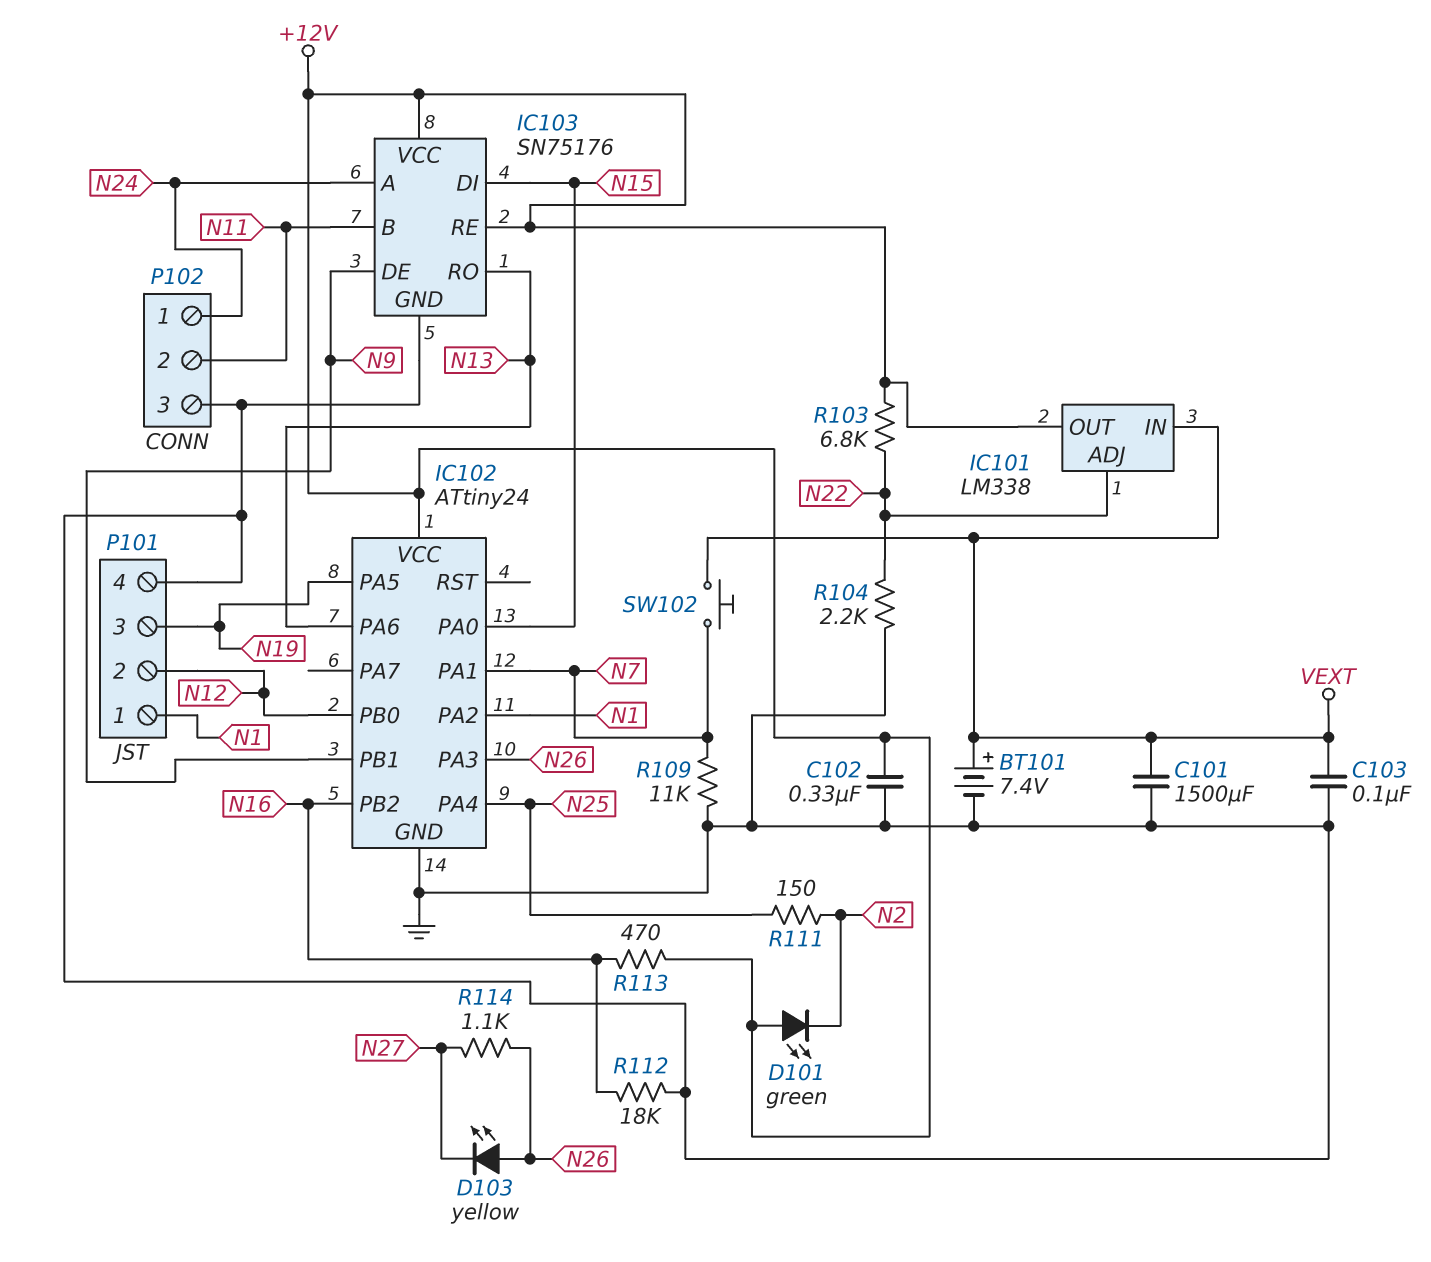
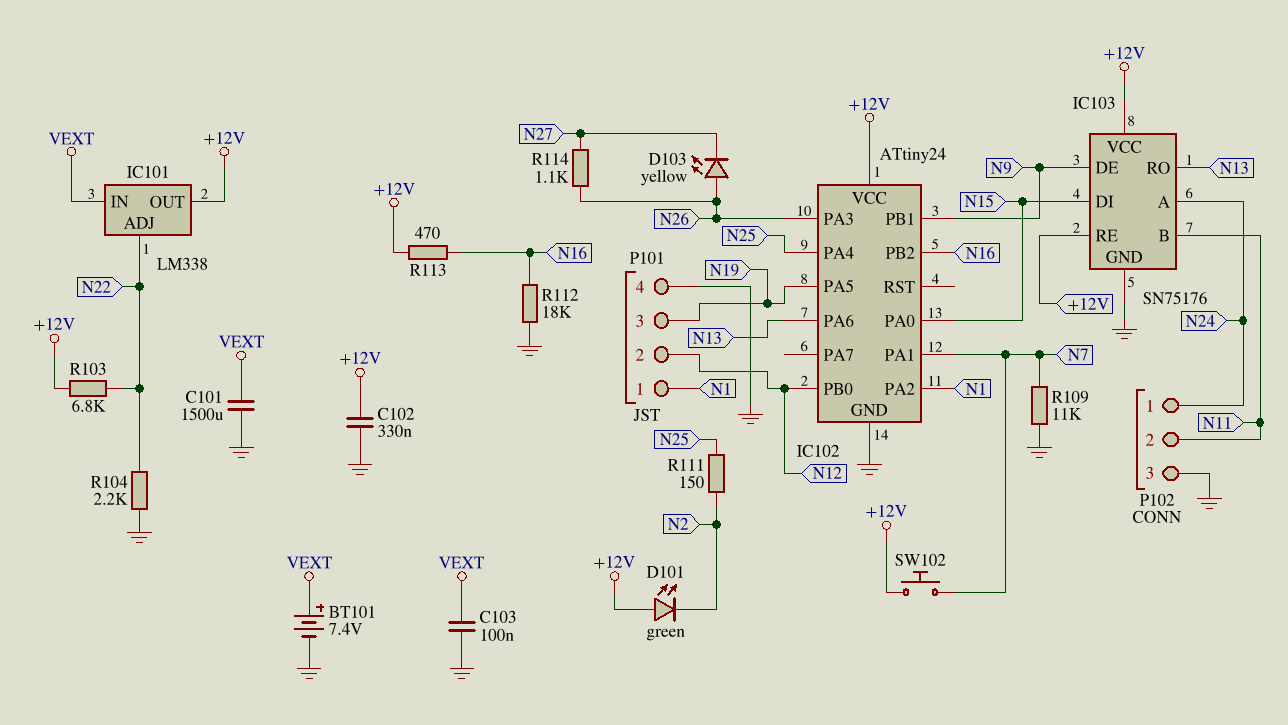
SW102: button (N7, VEXT) -> button (+12V, N7)

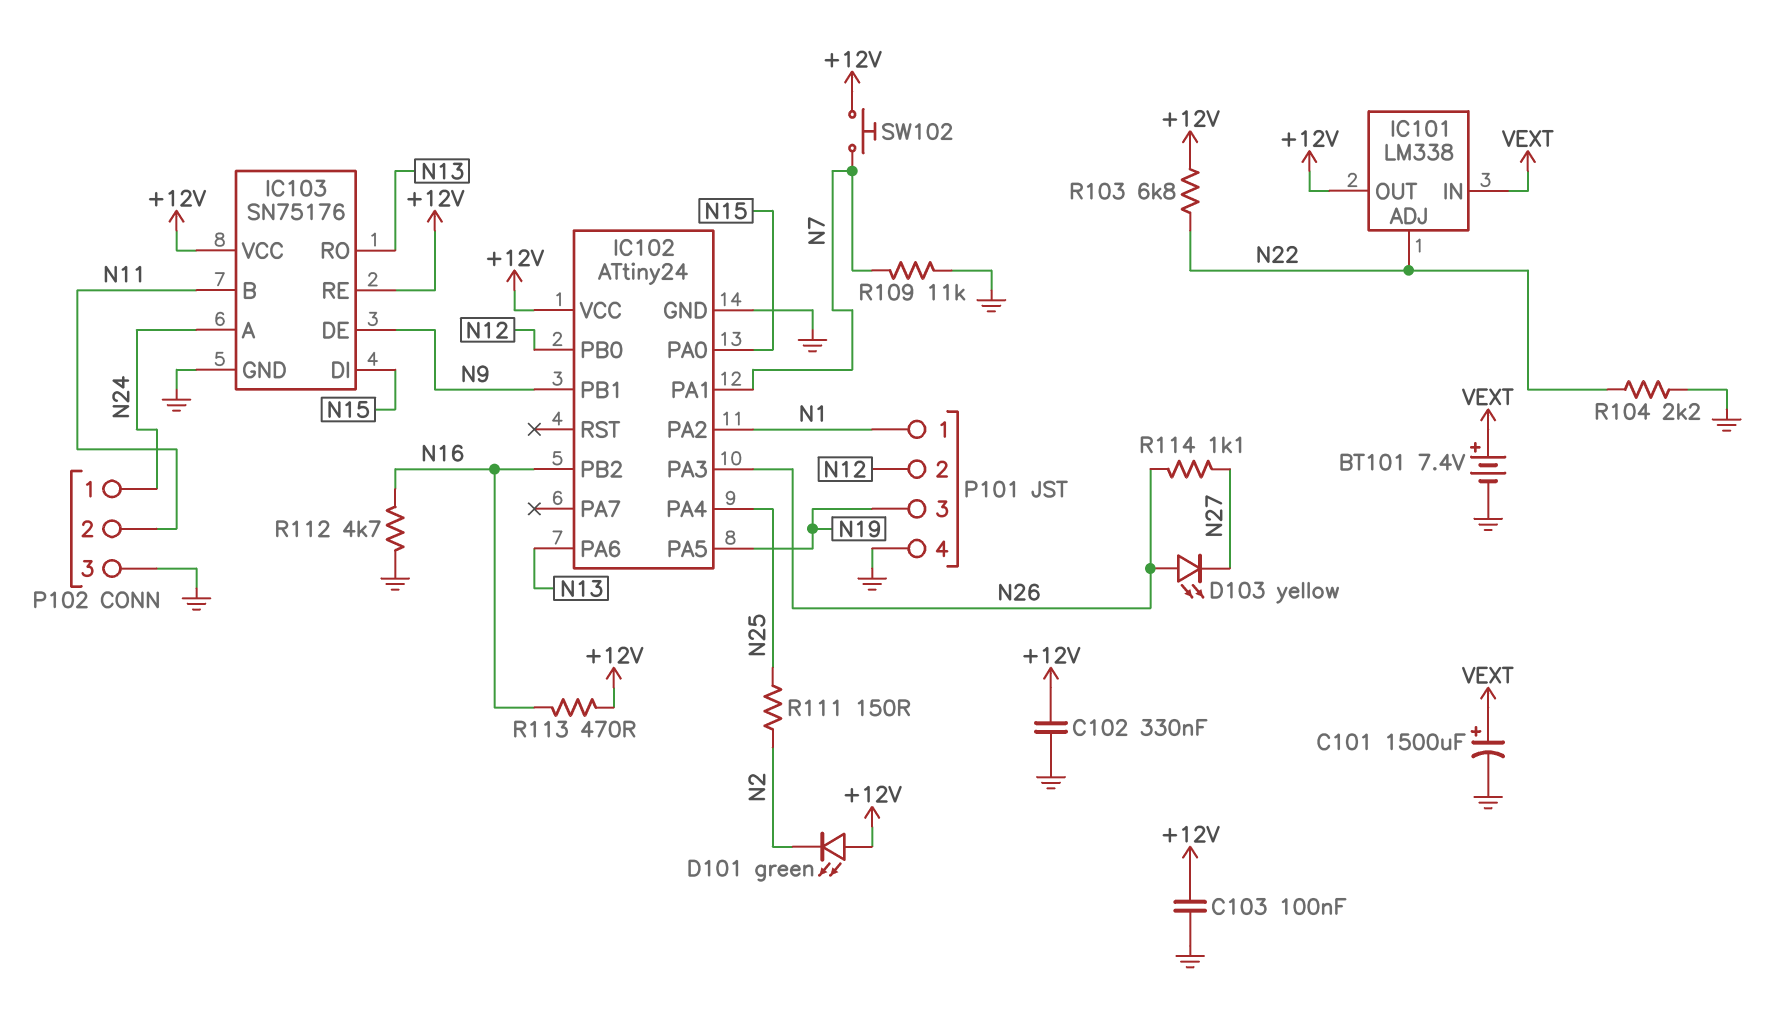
C101: 1500uF (GND, VEXT) -> 1500uF (plus VEXT, minus GND)
C103: 100nF (GND, VEXT) -> 100nF (+12V, GND)
R112: 18k (GND, N16) -> 4.7k (GND, N16)

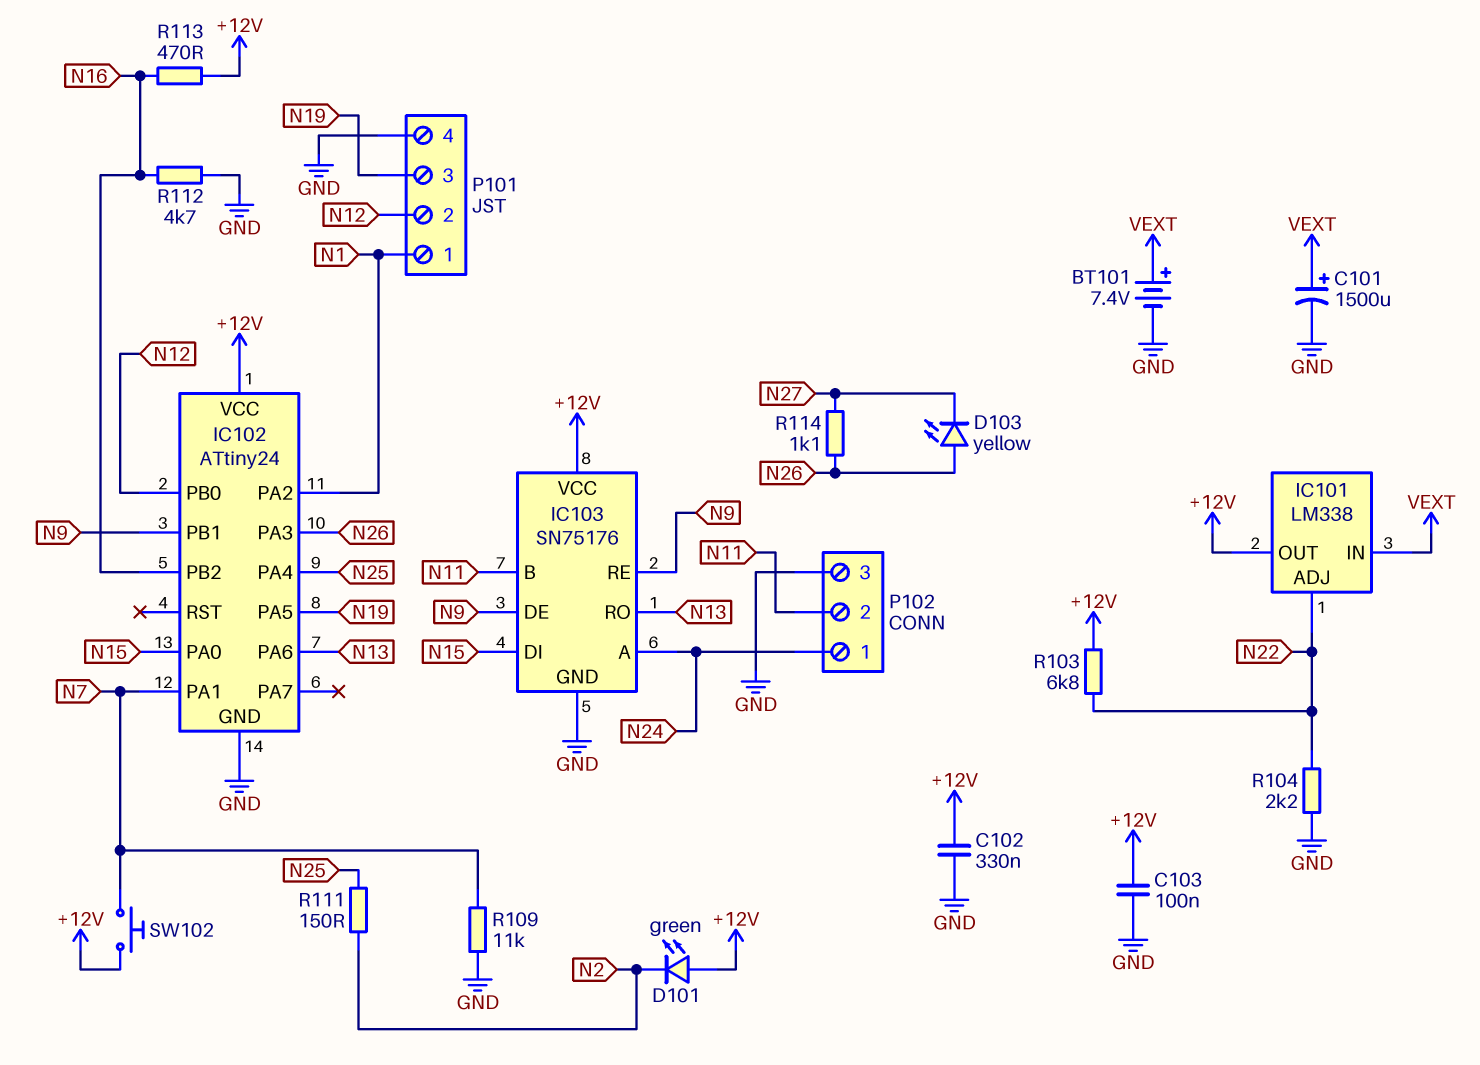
IC103 pin RE: +12V -> N9

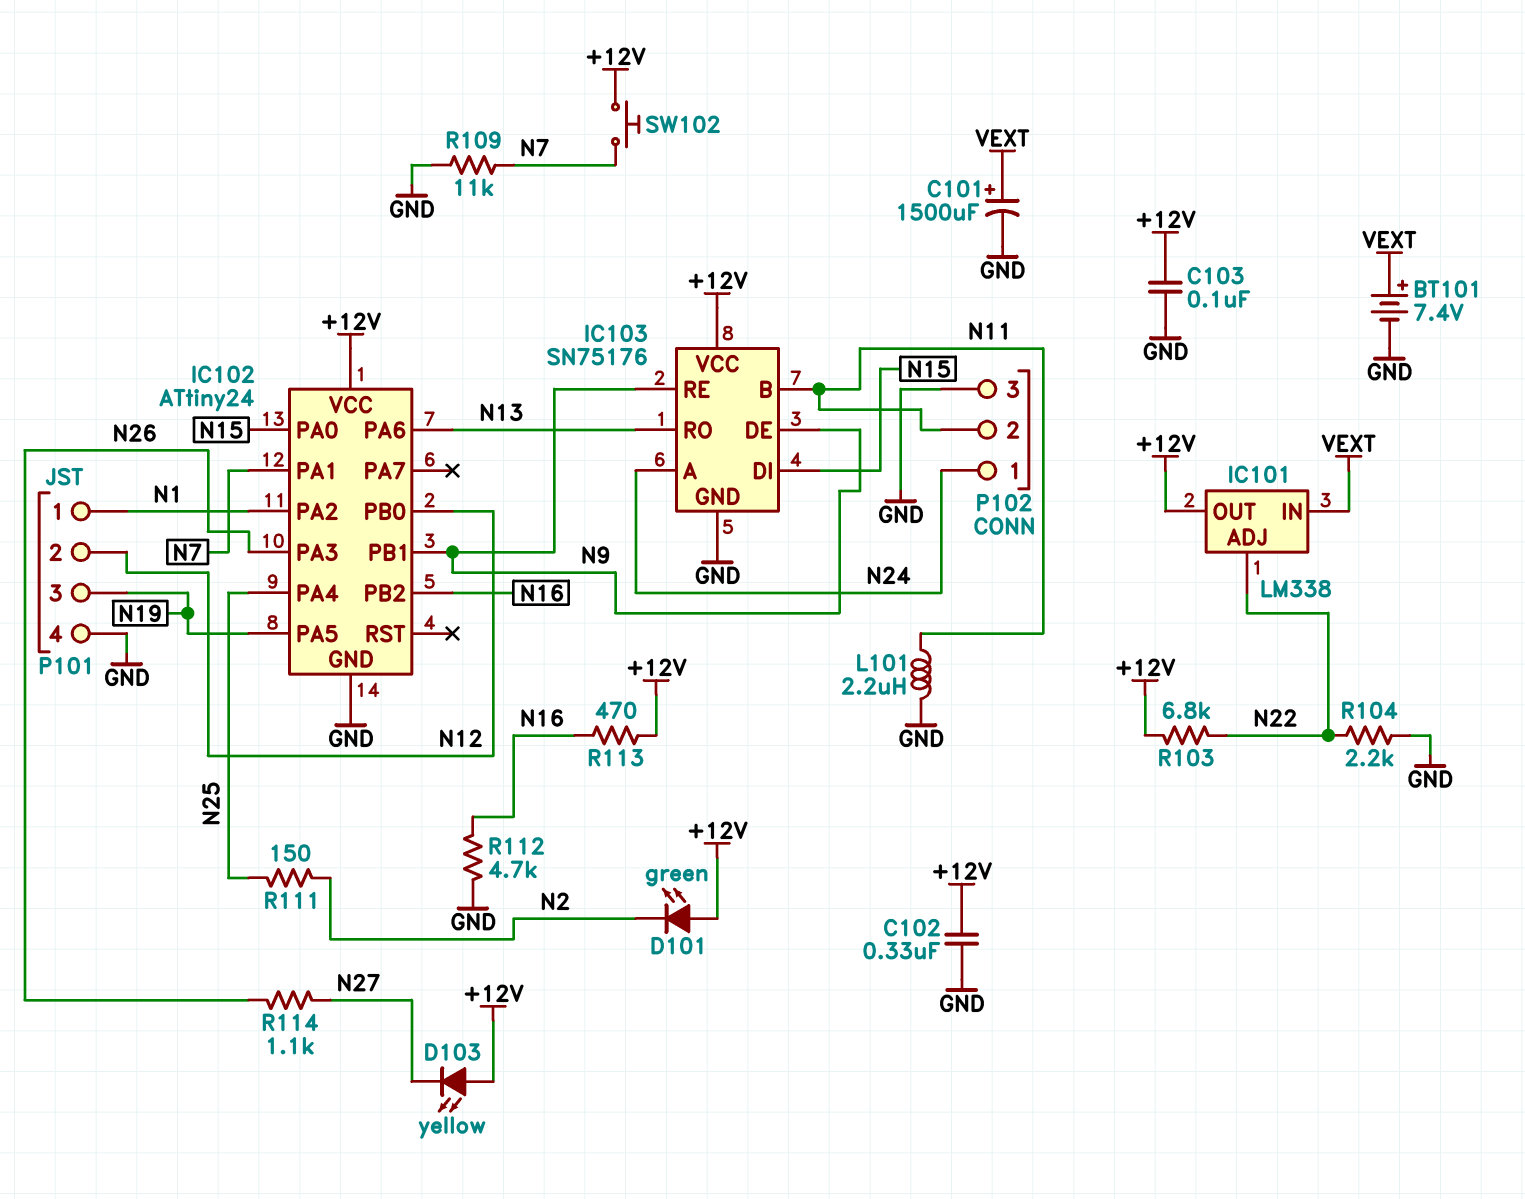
D103: LED yellow (A N26, K N27) -> LED yellow (A +12V, K N27)
L101: none -> 2.2uH (GND, N11)

